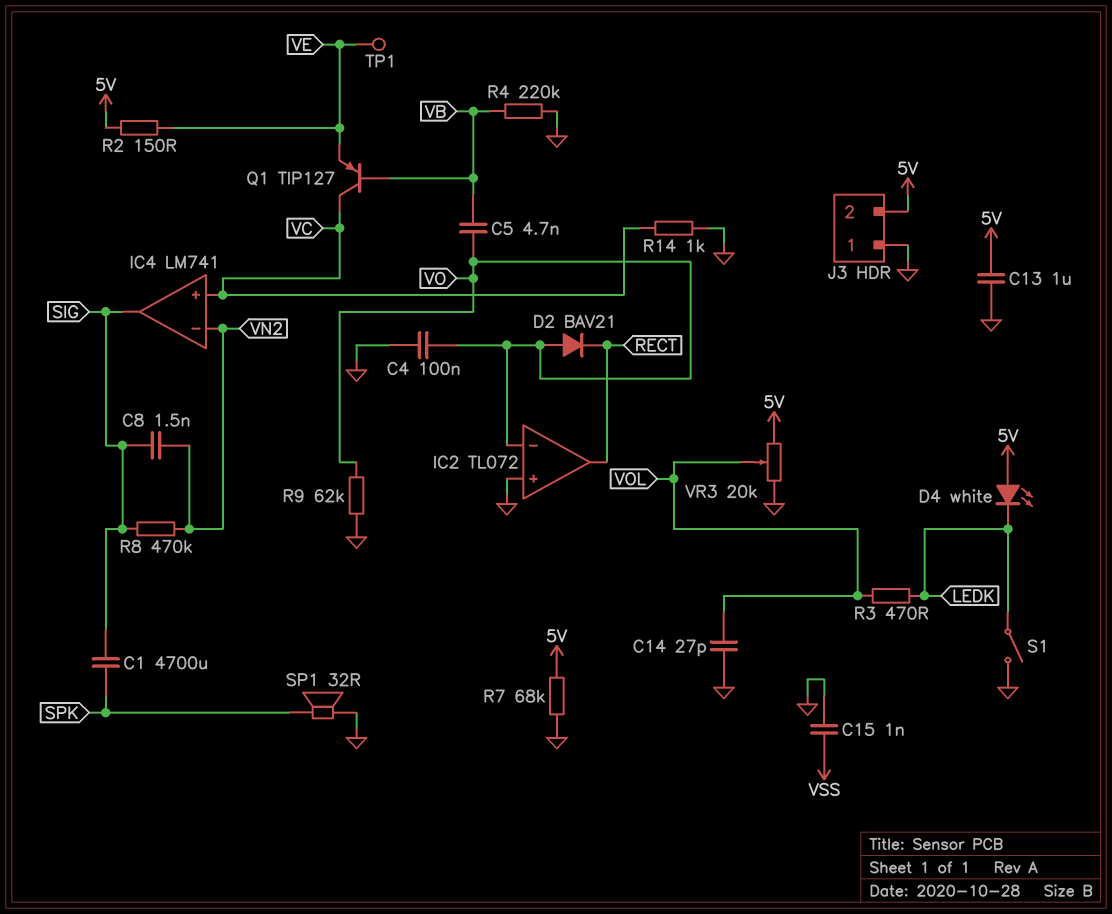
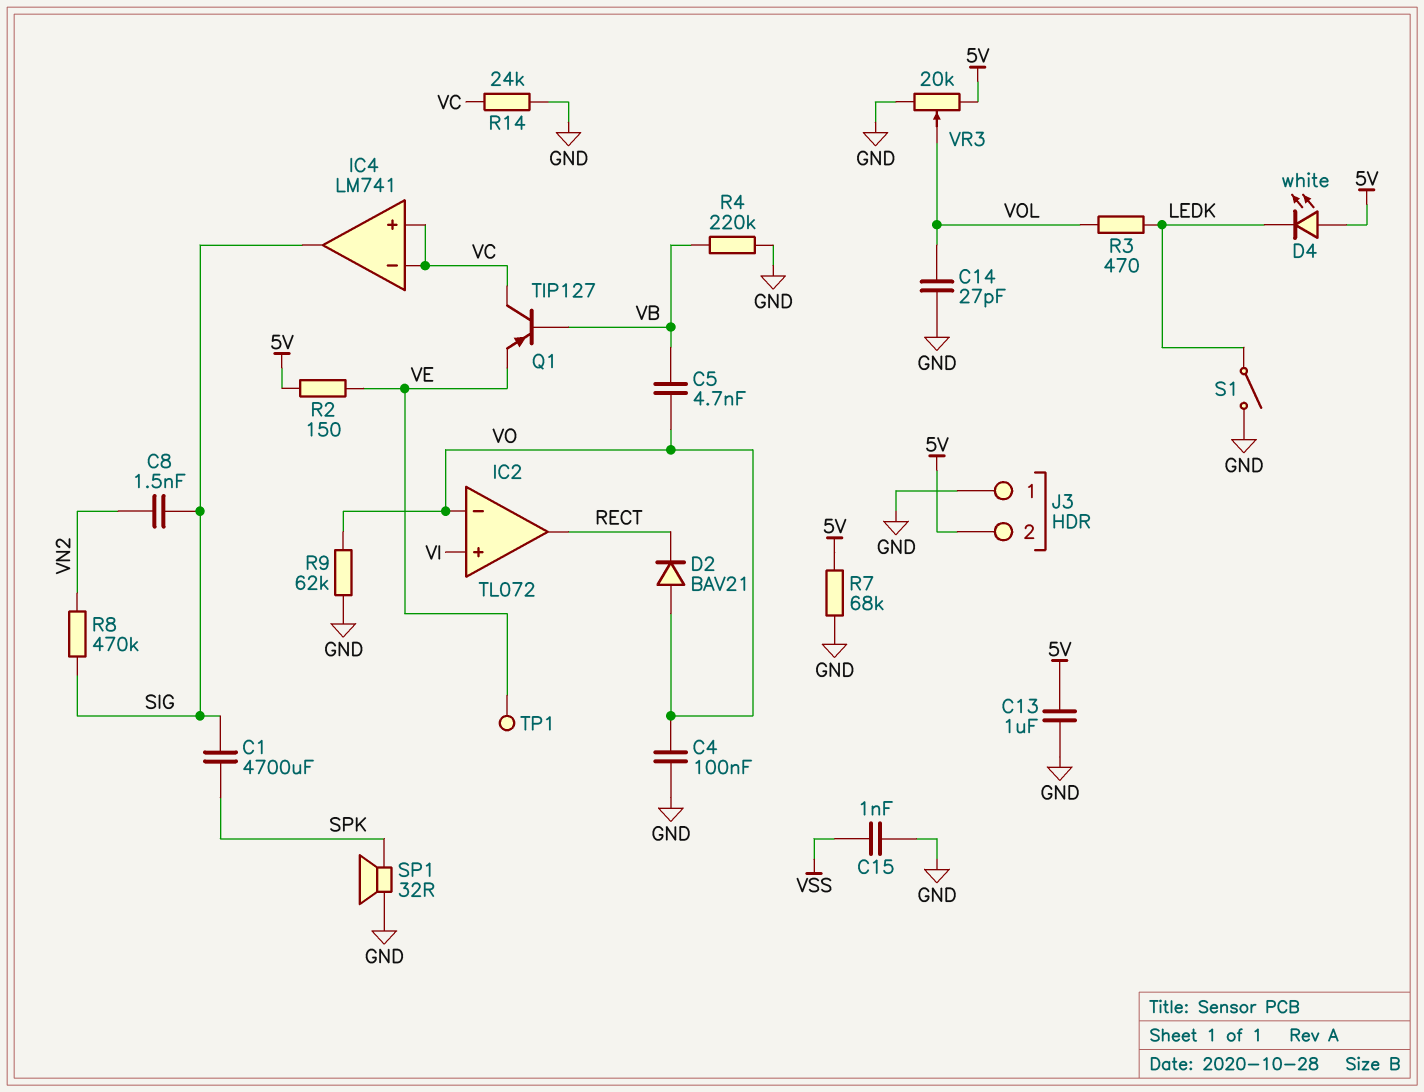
IC2 pin in+: GND -> VI
IC4 pin in-: VN2 -> VC
R14: 1k (GND, VC) -> 24k (GND, VC)

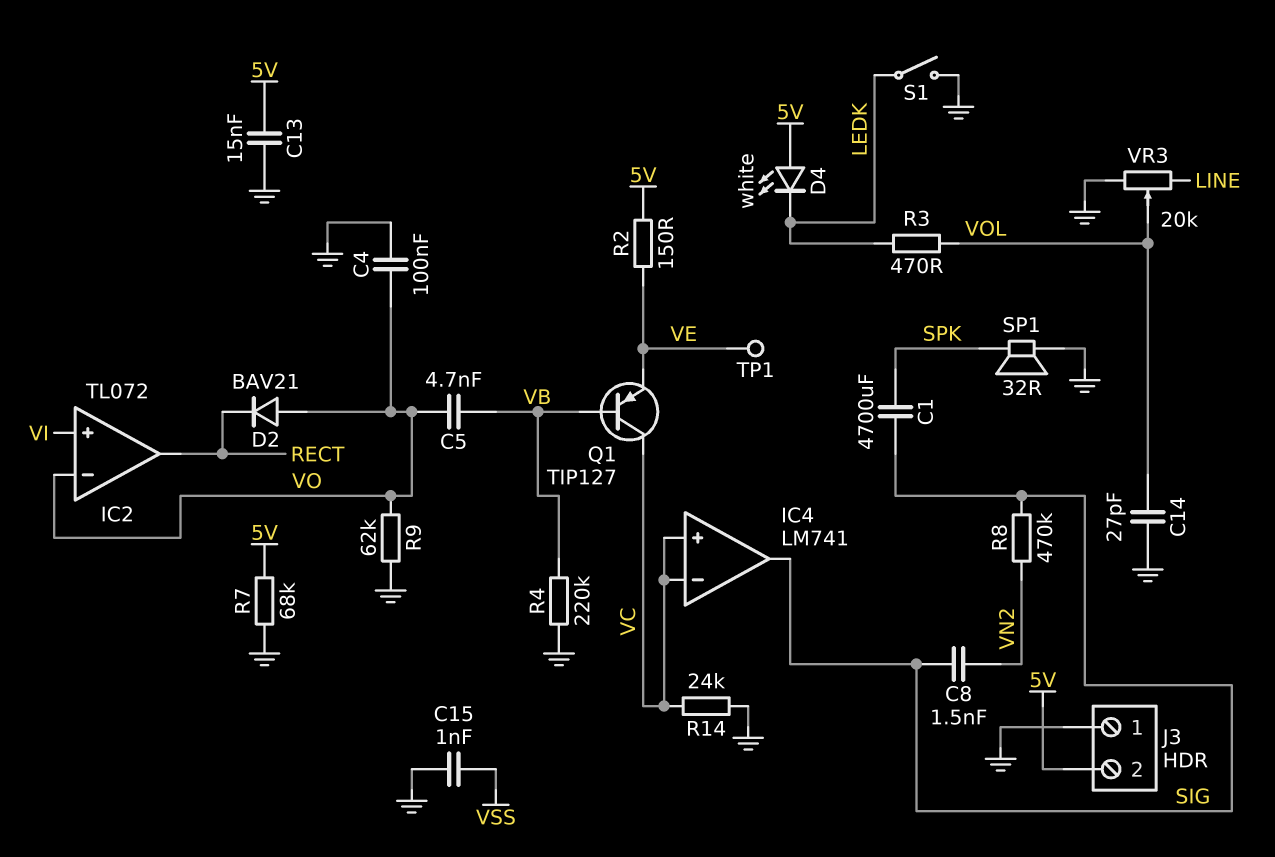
C13: 1uF (5V, GND) -> 15nF (5V, GND)
VR3: 20k (5V, GND, wiper VOL) -> 20k (GND, LINE, wiper VOL)

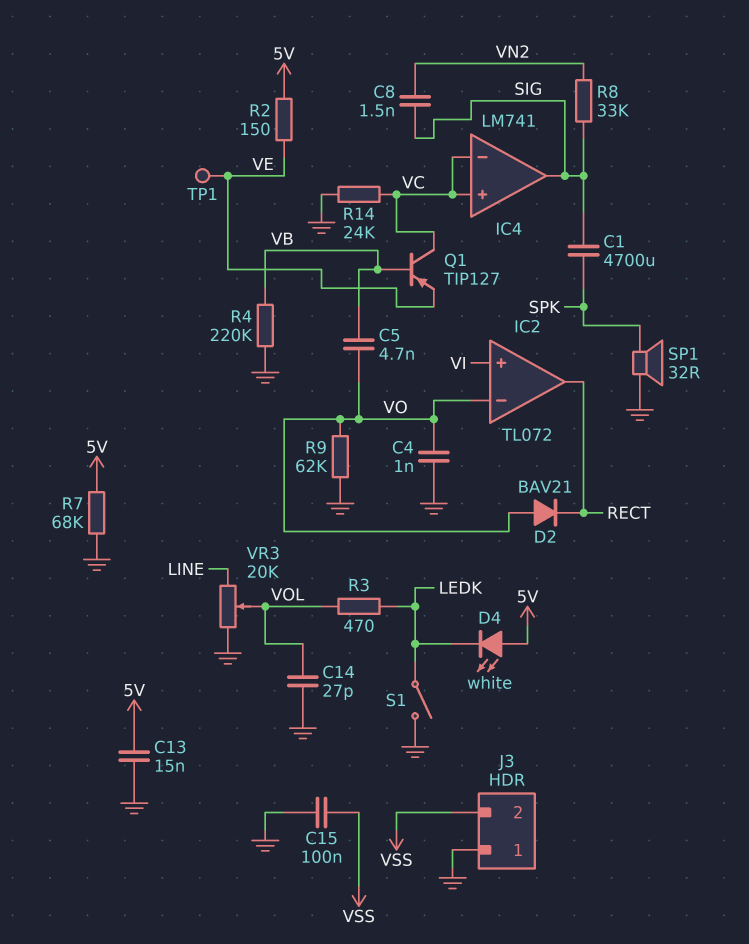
C4: 100nF (GND, VO) -> 1nF (GND, VO)
C15: 1nF (GND, VSS) -> 100nF (GND, VSS)
J3 pin 2: 5V -> VSS
R8: 470k (SIG, VN2) -> 33k (SIG, VN2)

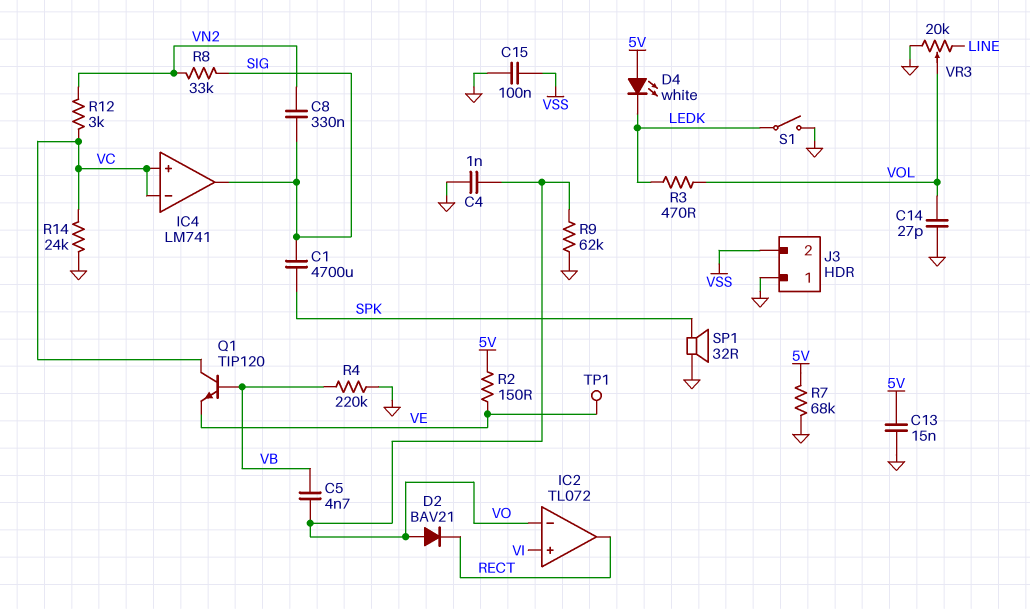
C8: 1.5nF (SIG, VN2) -> 330nF (SIG, VN2)
Q1: PNP TIP127 (B VB, C VC, E VE) -> NPN TIP120 (B VB, C VC, E VE)
R12: none -> 3k (VC, VN2)

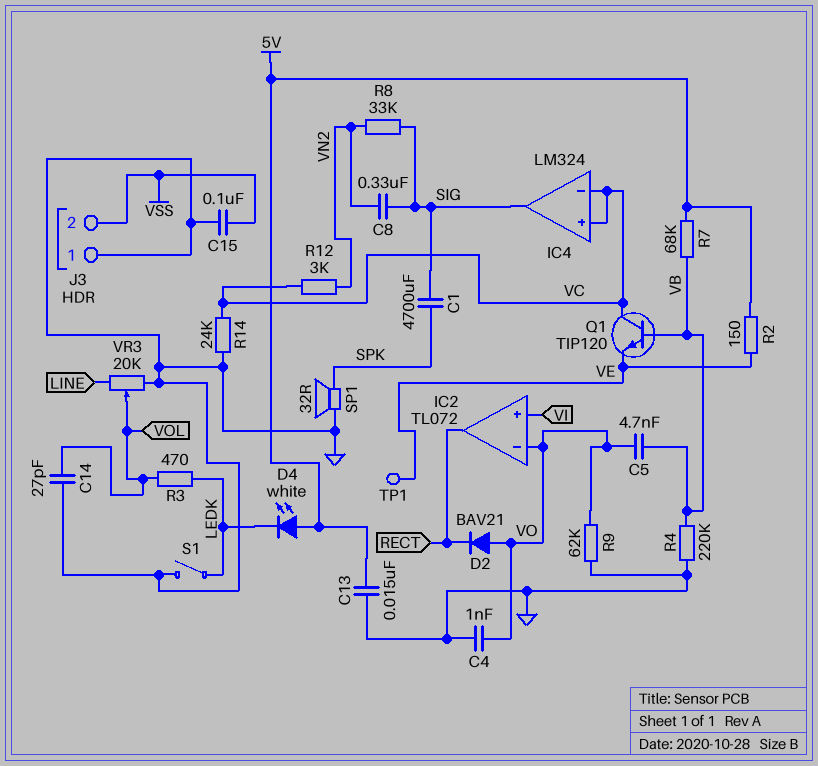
IC4: LM741 -> LM324
R7: 68k (5V, GND) -> 68k (5V, VB)

